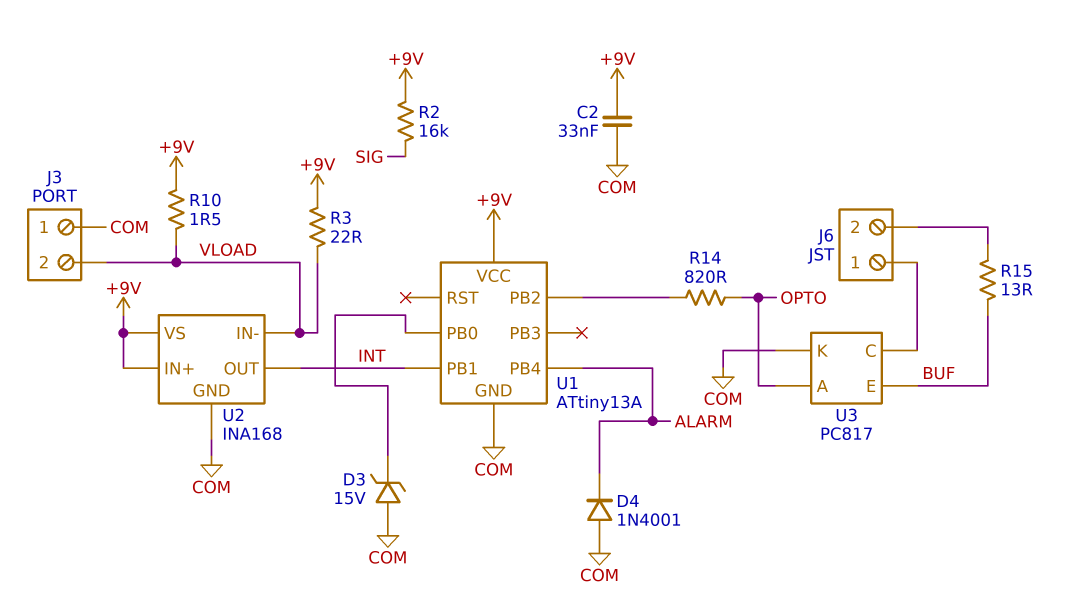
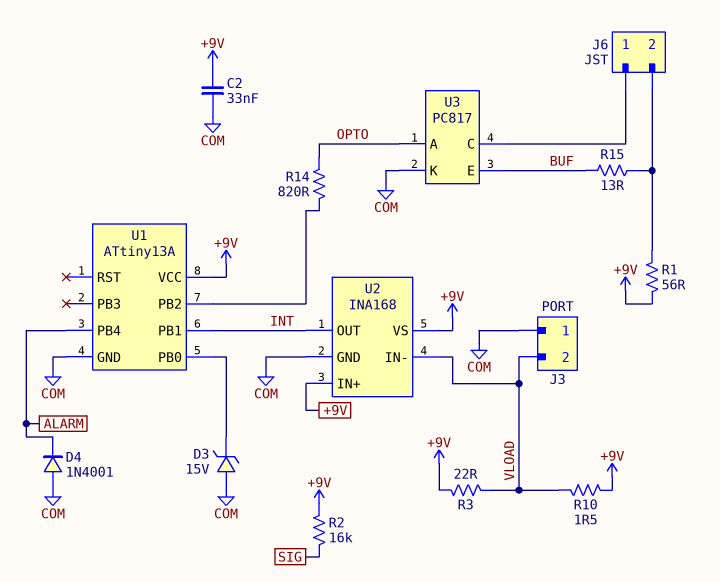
R1: none -> 56 (+9V, J6/2)

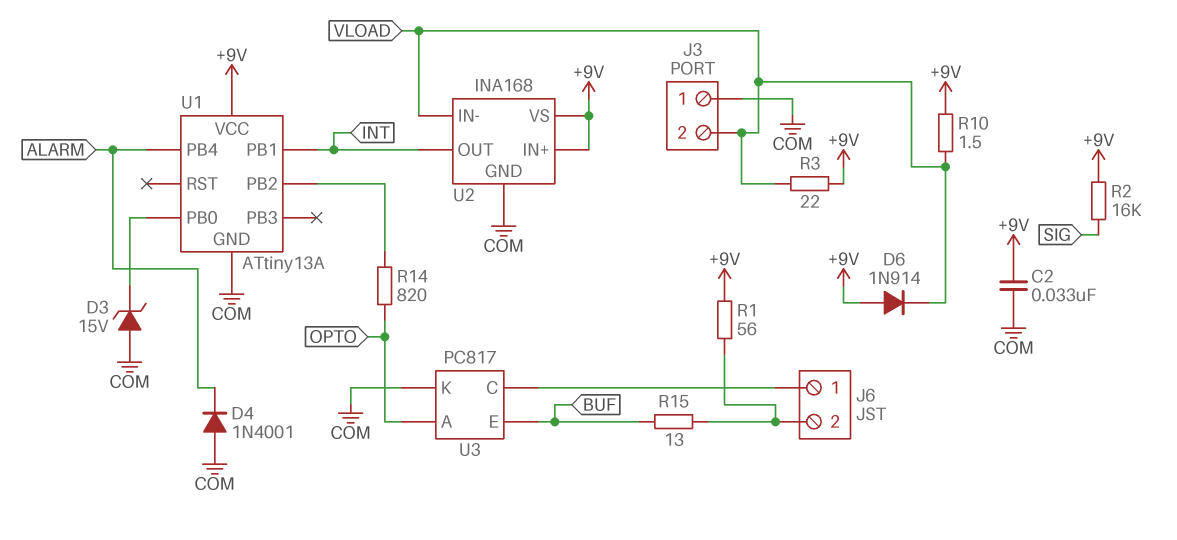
D6: none -> diode 1N914 (A +9V, K VLOAD)

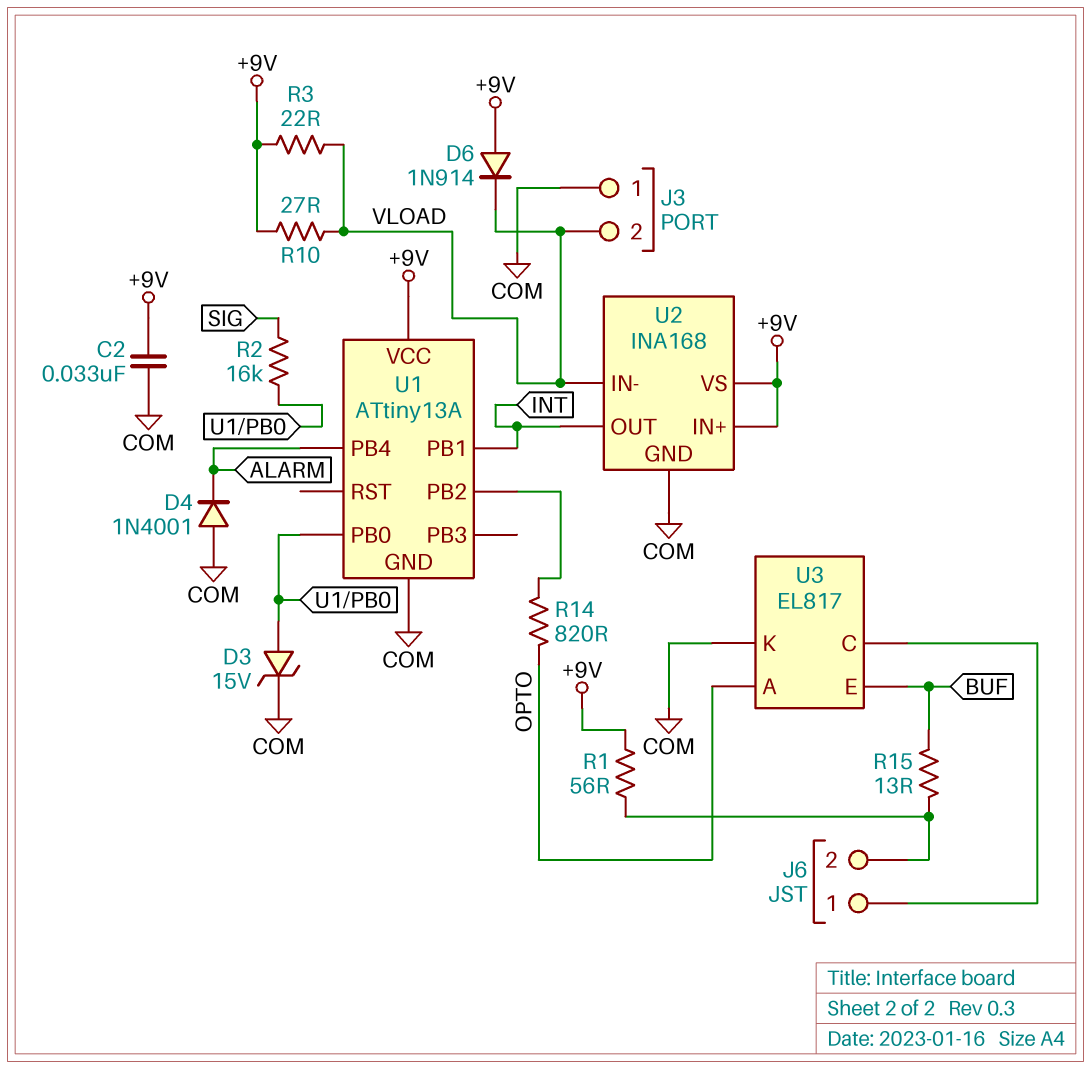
D3: zener 15V (A COM, K U1/PB0) -> zener 15V (A U1/PB0, K COM)
R2: 16k (+9V, SIG) -> 16k (SIG, U1/PB0)
R10: 1.5 (+9V, VLOAD) -> 27 (+9V, VLOAD)
U3: PC817 -> EL817

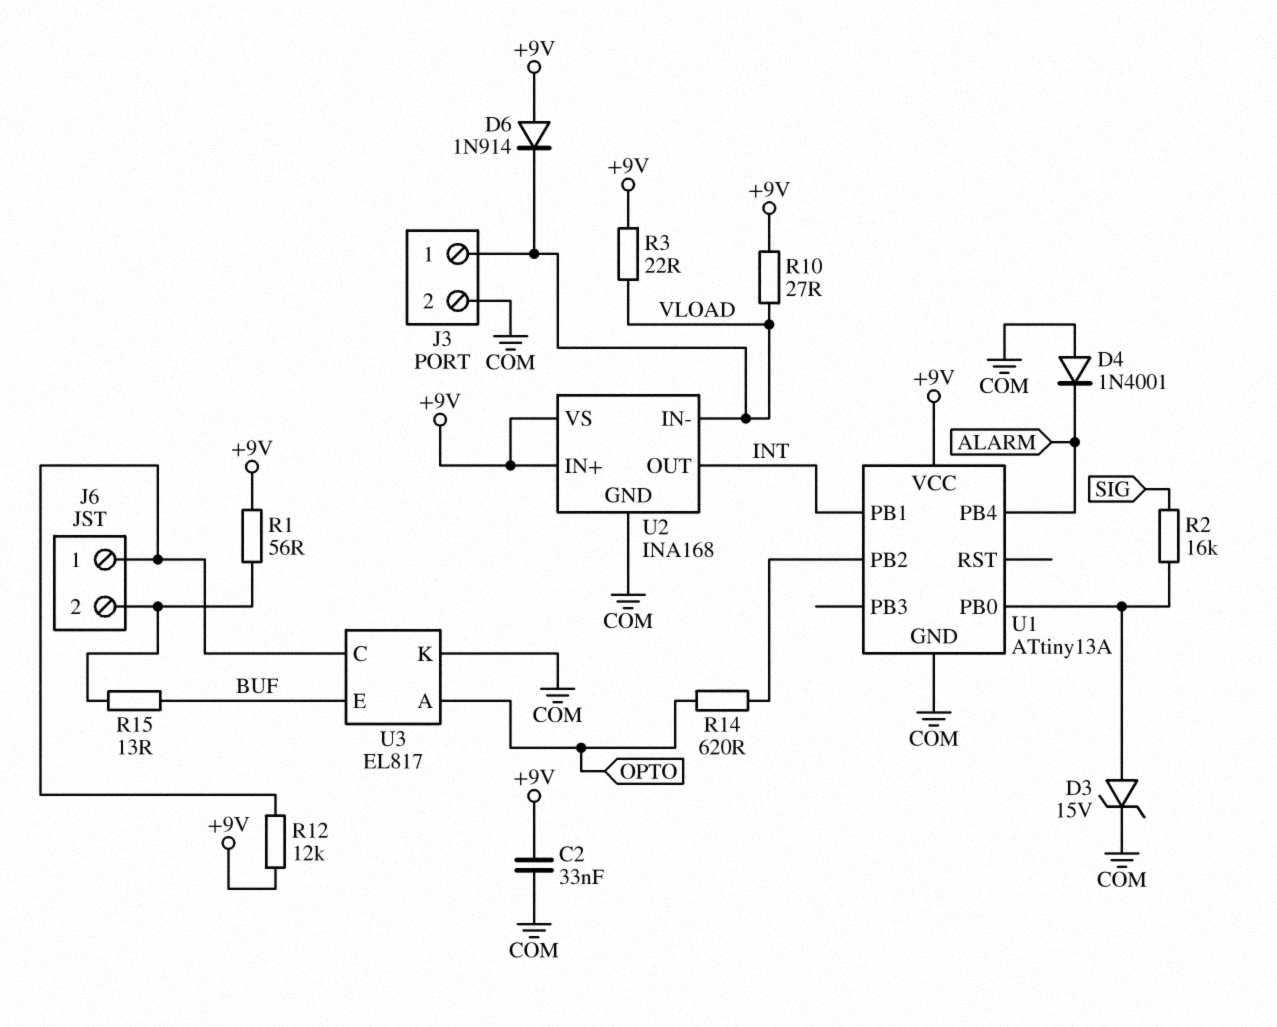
J3 pin 1: COM -> VLOAD
J3 pin 2: VLOAD -> COM
R12: none -> 12k (+9V, J6/1)
R14: 820 (OPTO, U1/PB2) -> 620 (OPTO, U1/PB2)

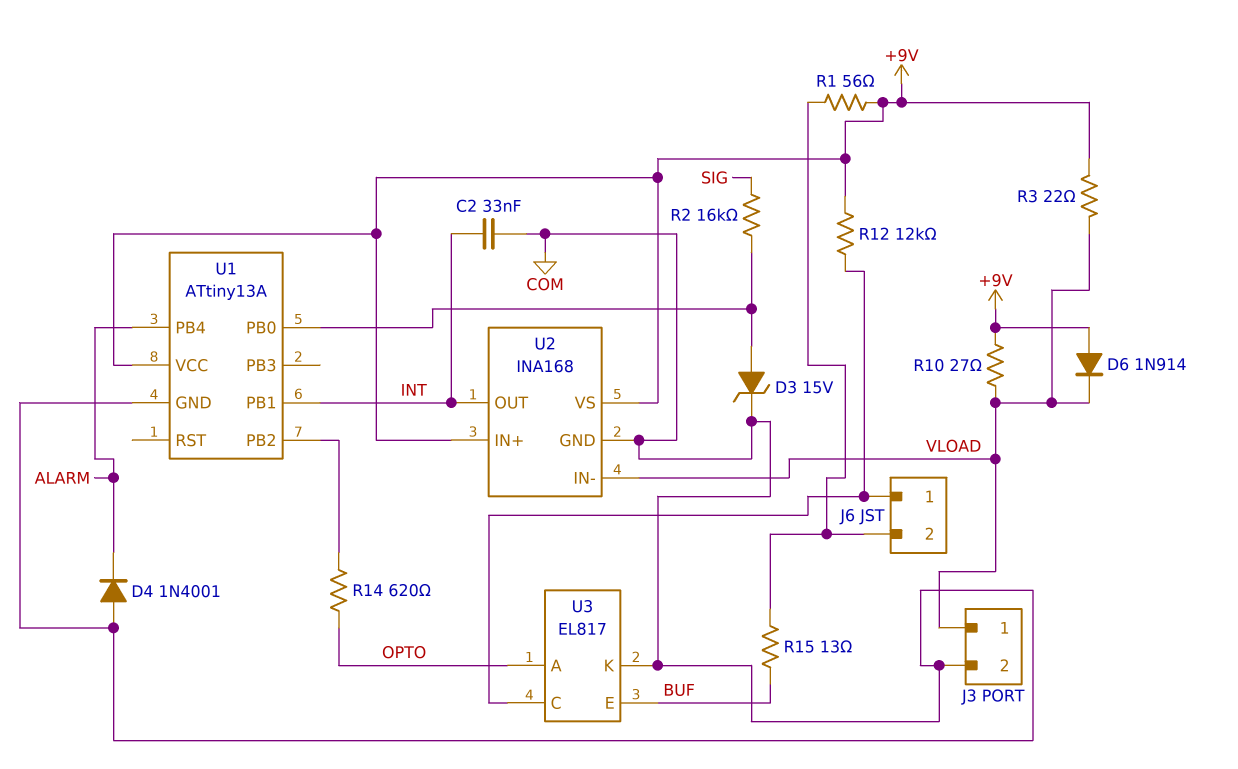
C2: 33nF (+9V, COM) -> 33nF (COM, INT)

